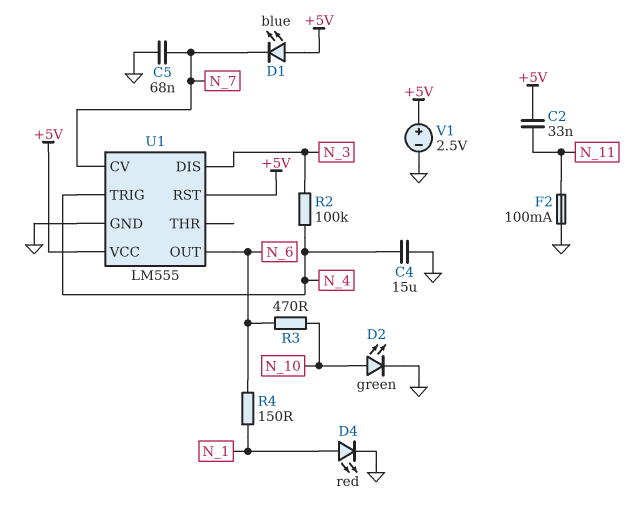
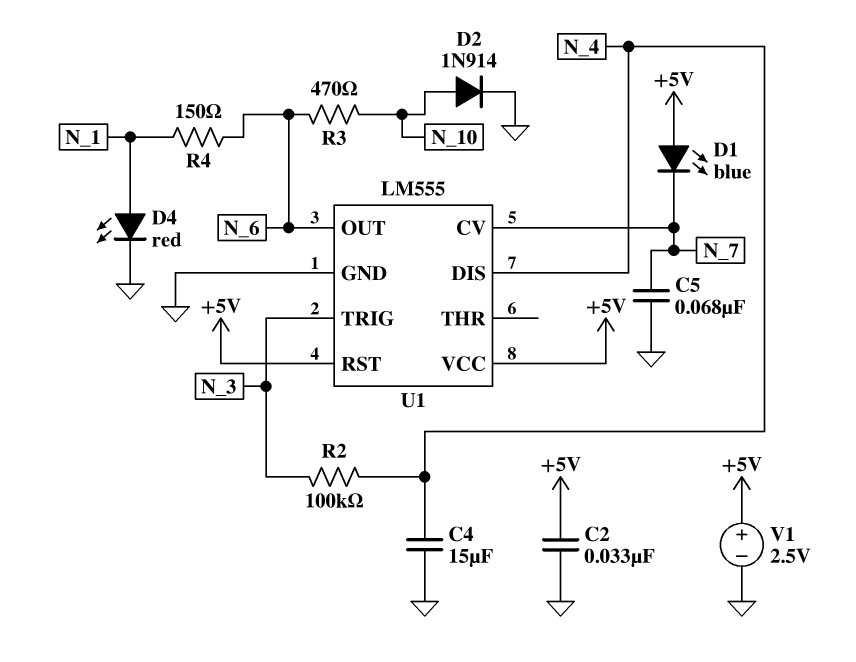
C2: 33nF (+5V, N_11) -> 33nF (+5V, GND)
D2: LED green (A N_10, K GND) -> diode 1N914 (A N_10, K GND)
F2: 100mA (GND, N_11) -> none
U1 pin DIS: N_3 -> N_4
U1 pin TRIG: N_4 -> N_3

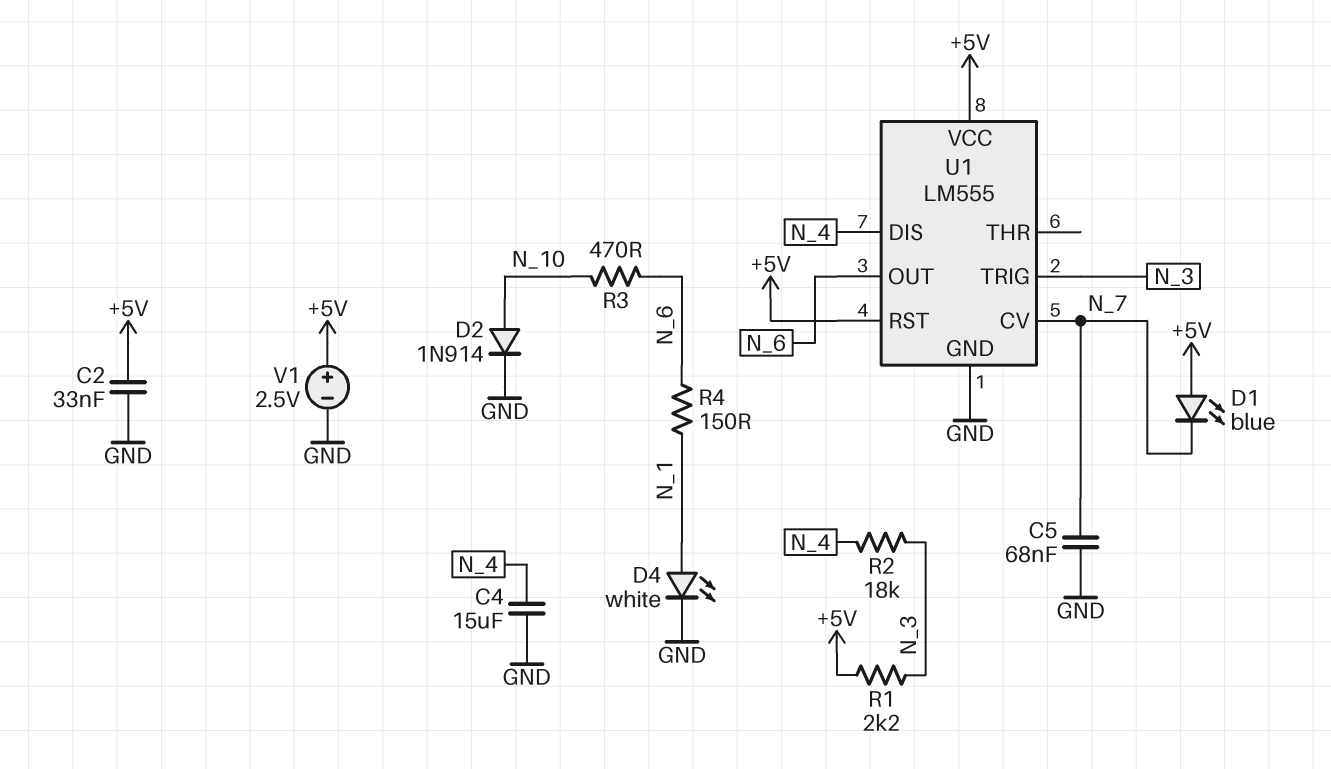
D4: LED red (A N_1, K GND) -> LED white (A N_1, K GND)
R1: none -> 2.2k (+5V, N_3)
R2: 100k (N_3, N_4) -> 18k (N_3, N_4)

